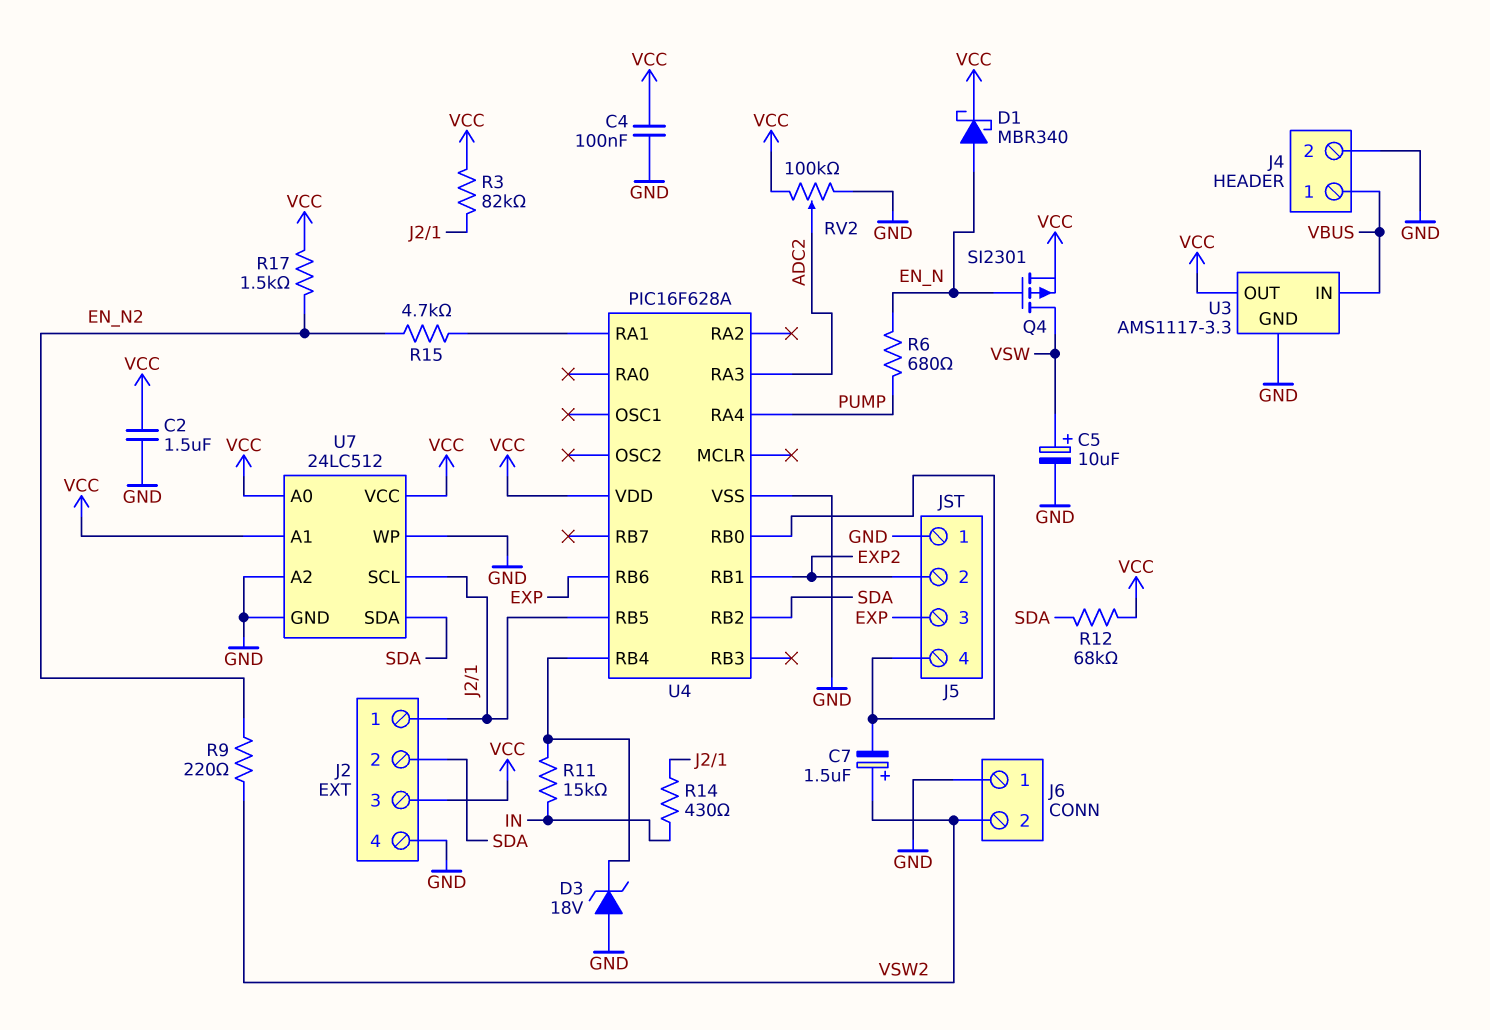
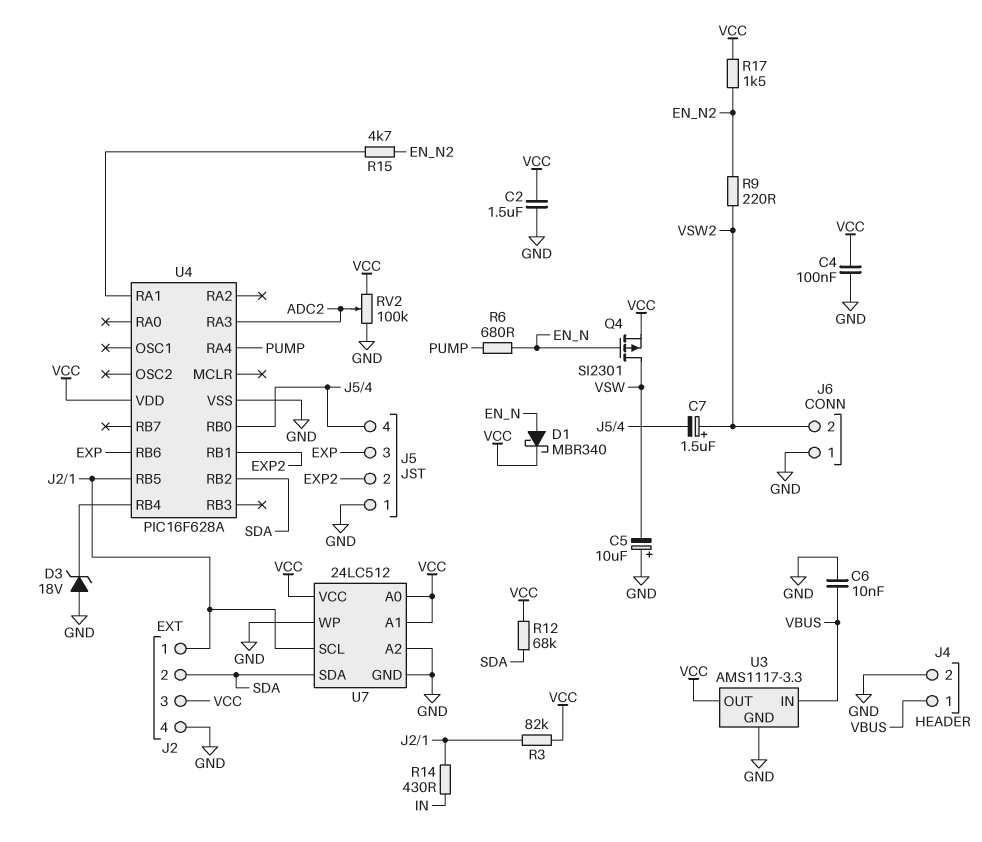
C5: 10uF (plus VSW, minus GND) -> 10uF (plus GND, minus VSW)
C6: none -> 10nF (GND, VBUS)
R11: 15k (IN, U4/RB4) -> none

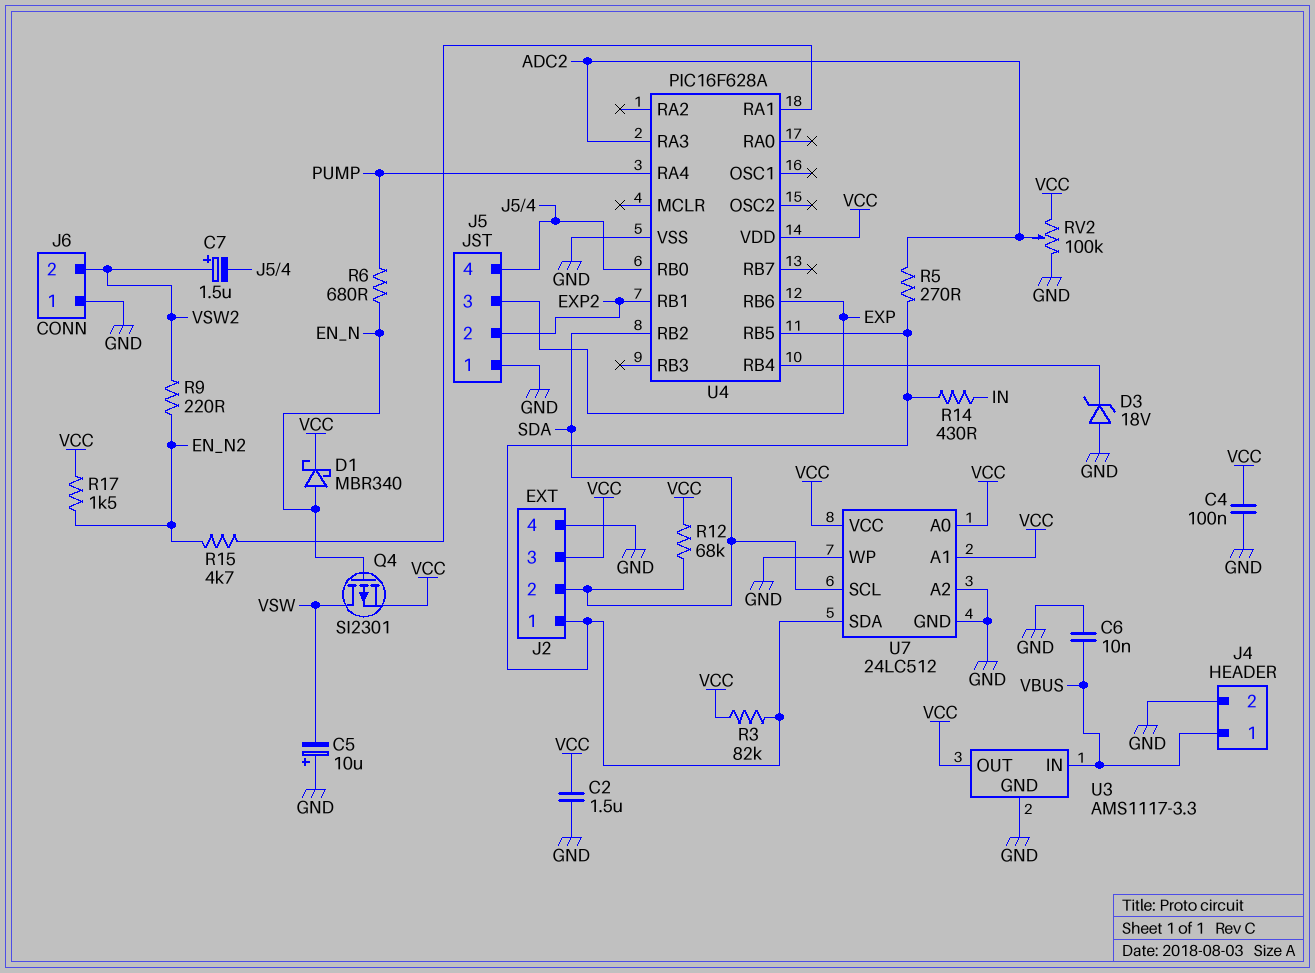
R5: none -> 270 (ADC2, J2/1)
U7 pin SCL: J2/1 -> SDA
U7 pin SDA: SDA -> J2/1

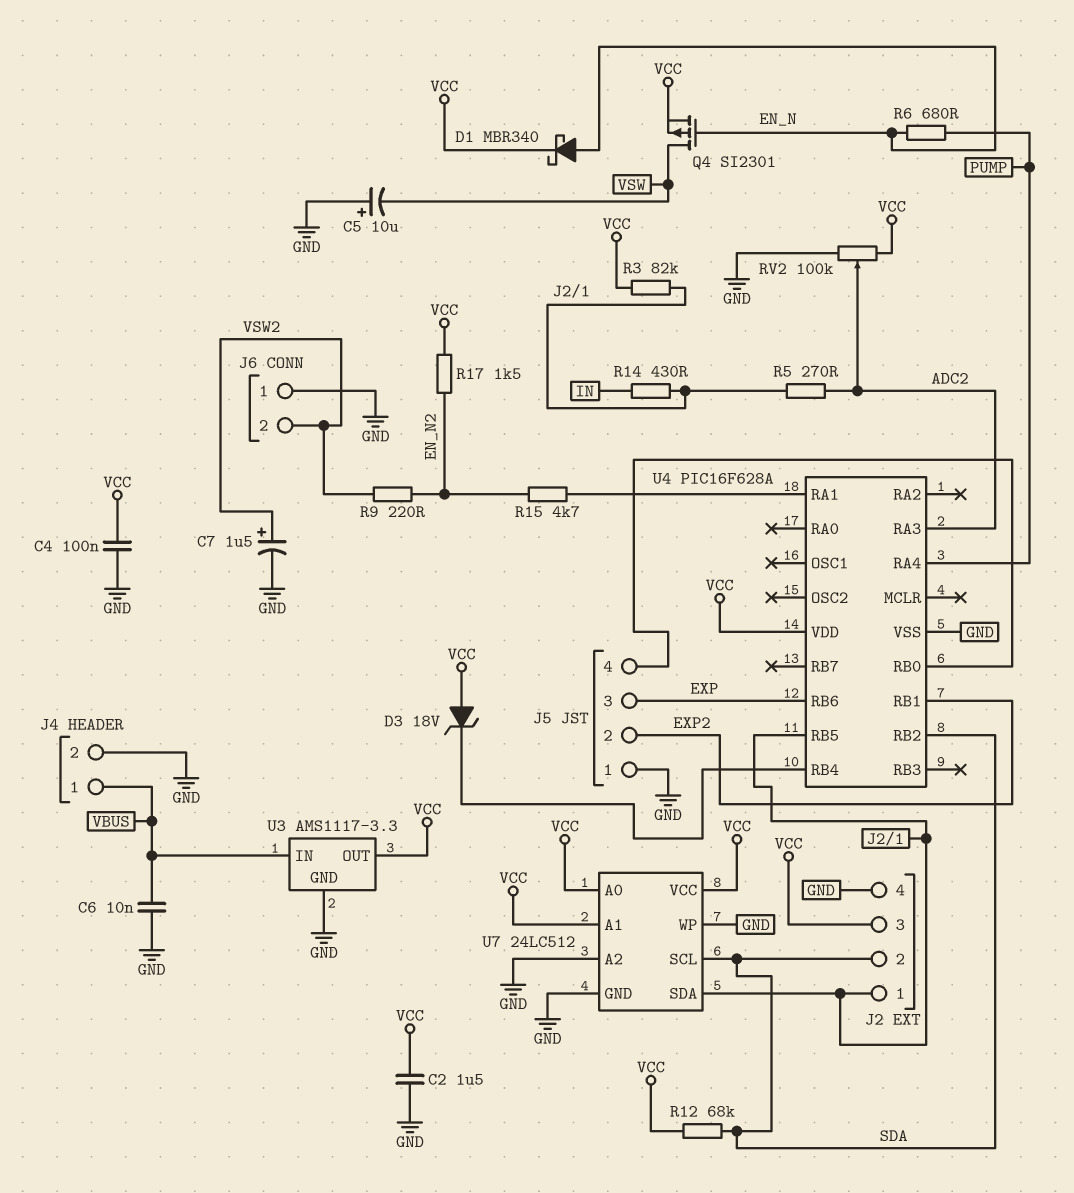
C7: 1.5uF (plus VSW2, minus J5/4) -> 1.5uF (plus VSW2, minus GND)
D3: zener 18V (A GND, K U4/RB4) -> zener 18V (A VCC, K U4/RB4)

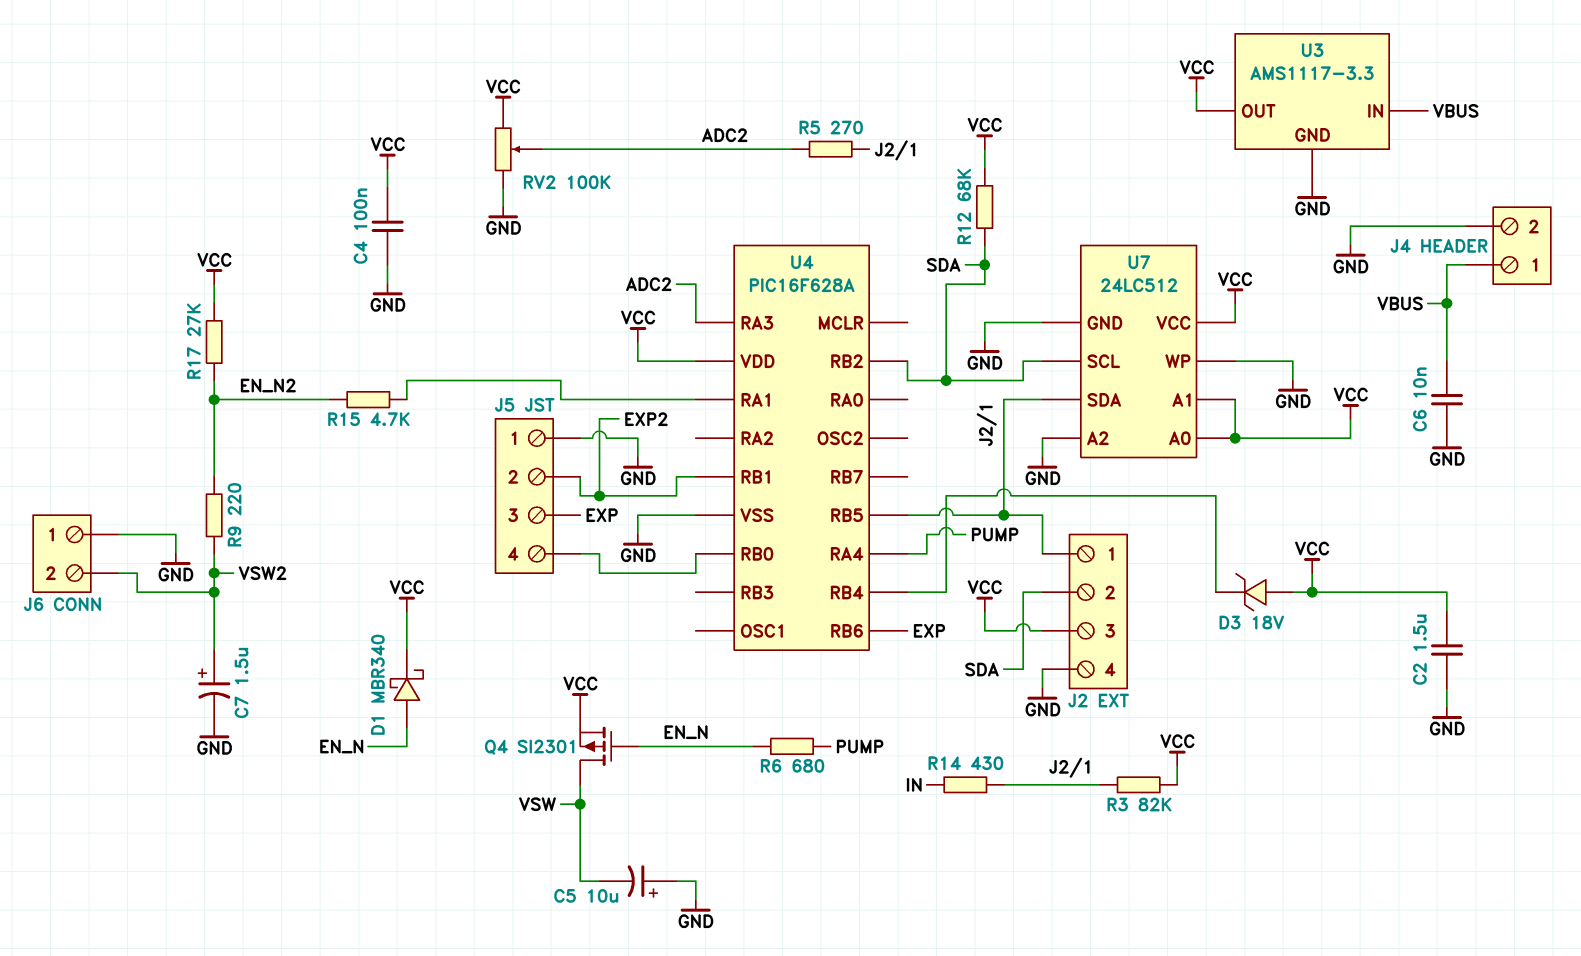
R17: 1.5k (EN_N2, VCC) -> 27k (EN_N2, VCC)

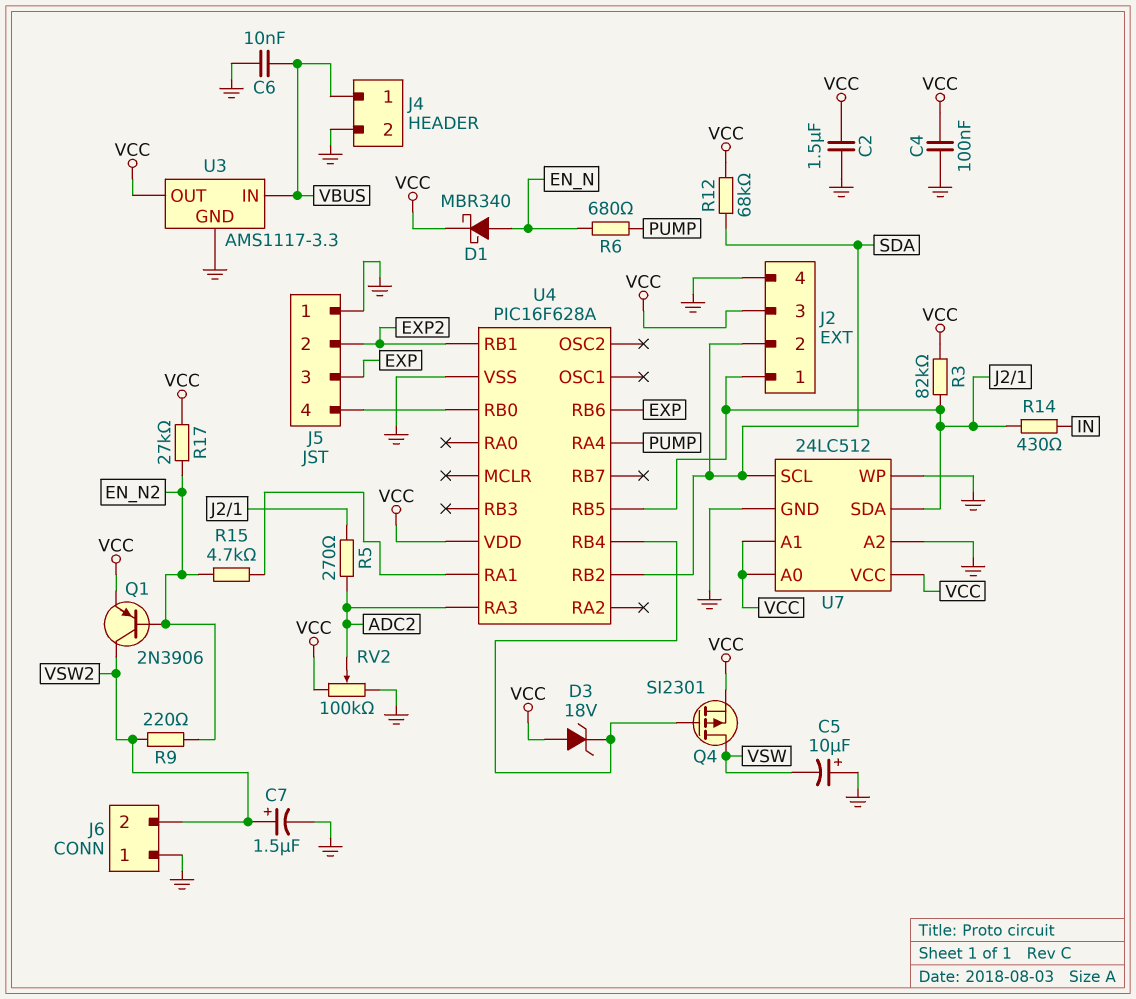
Q1: none -> PNP 2N3906 (B EN_N2, C VSW2, E VCC)
Q4: PMOS SI2301 (G EN_N, D VSW, S VCC) -> PMOS SI2301 (G U4/RB4, D VSW, S VCC)

